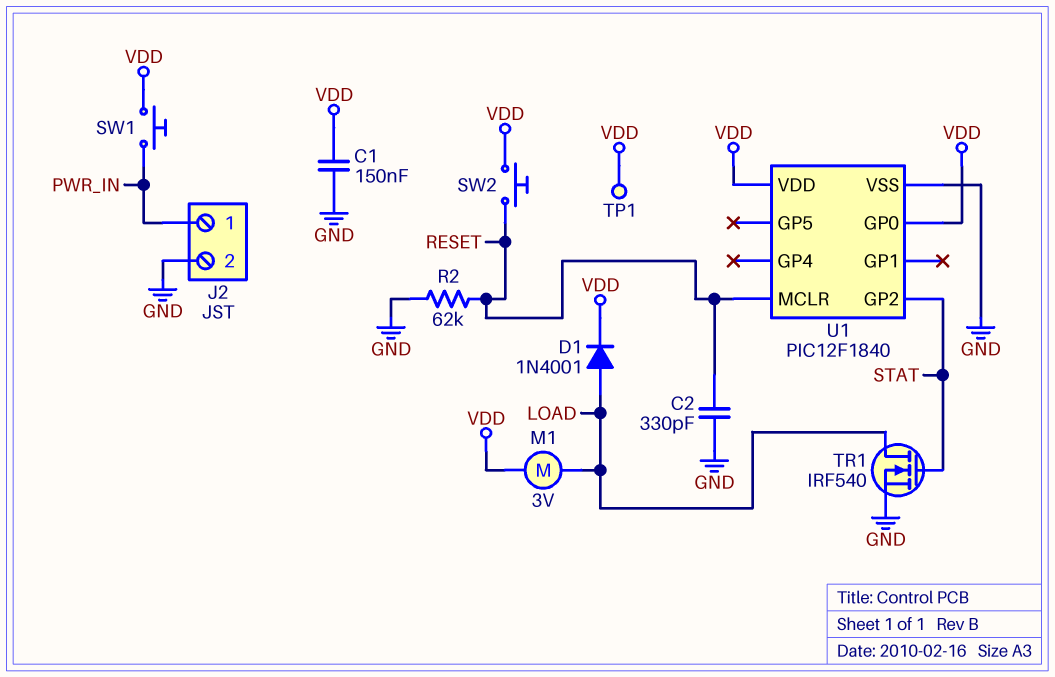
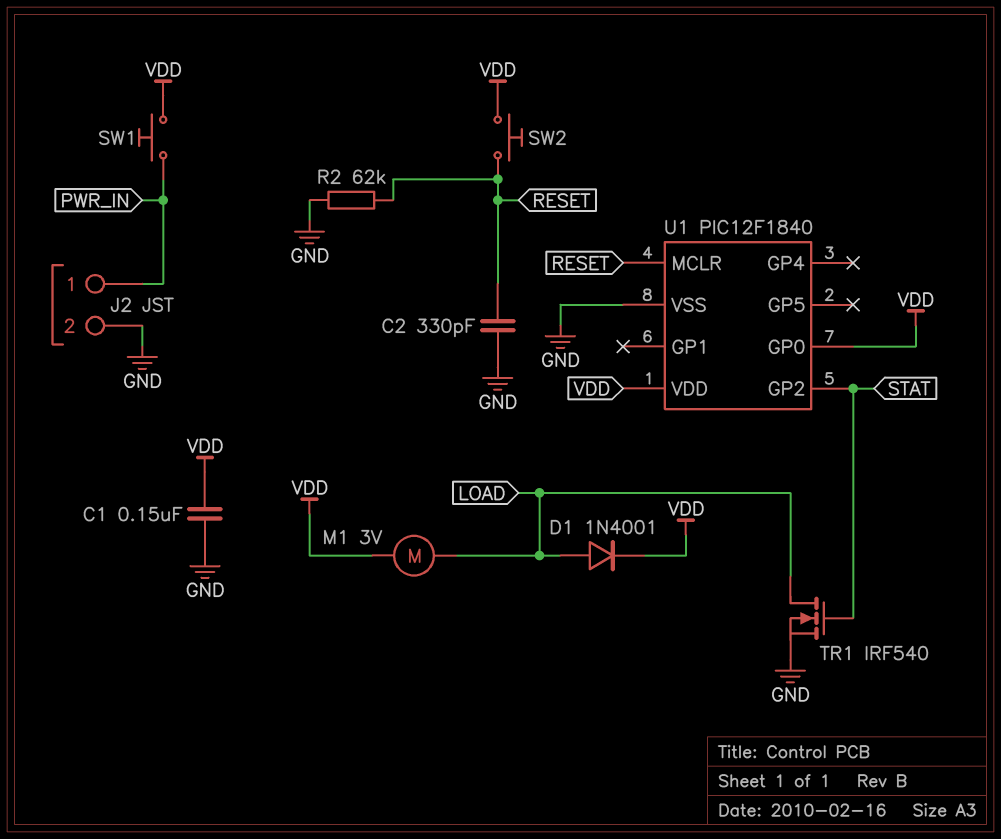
TP1: test point (VDD) -> none

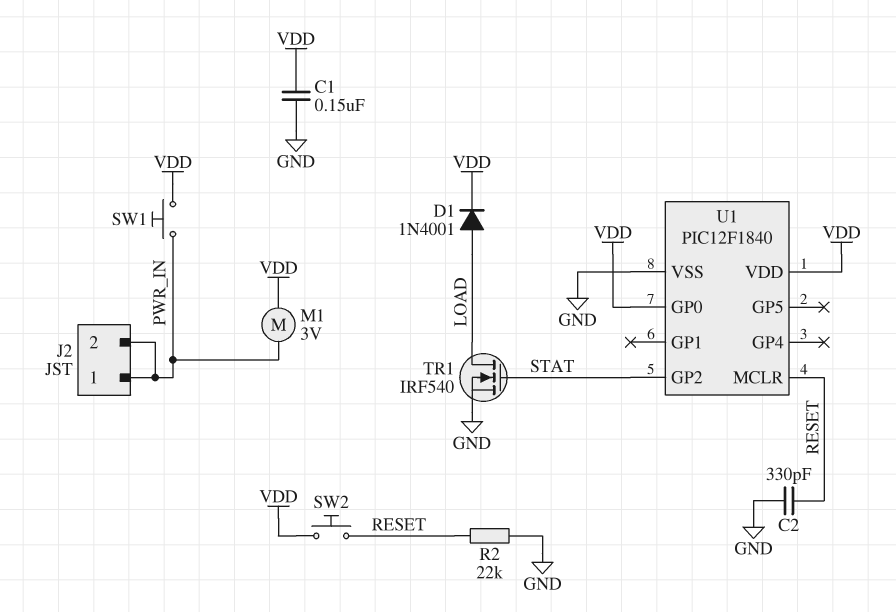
J2 pin 2: GND -> PWR_IN
M1: motor 3V (LOAD, VDD) -> motor 3V (PWR_IN, VDD)
R2: 62k (GND, RESET) -> 22k (GND, RESET)

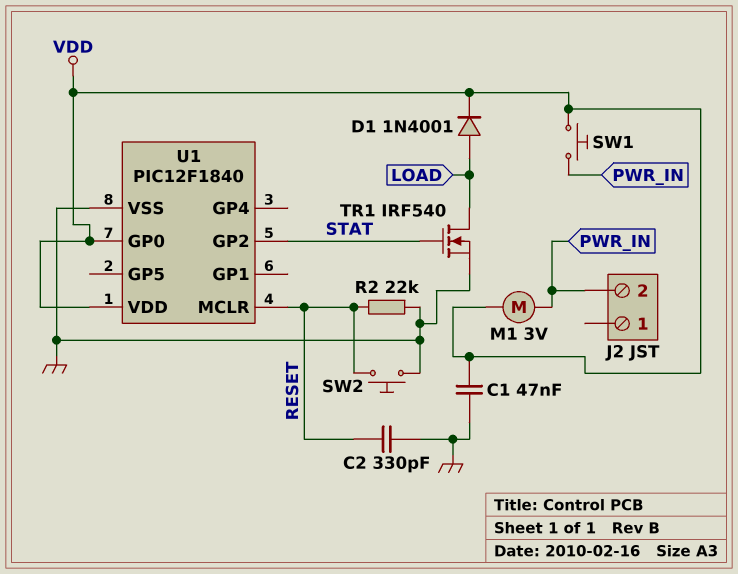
C1: 150nF (GND, VDD) -> 47nF (GND, VDD)
J2 pin 1: PWR_IN -> none
SW2: button (RESET, VDD) -> button (GND, RESET)

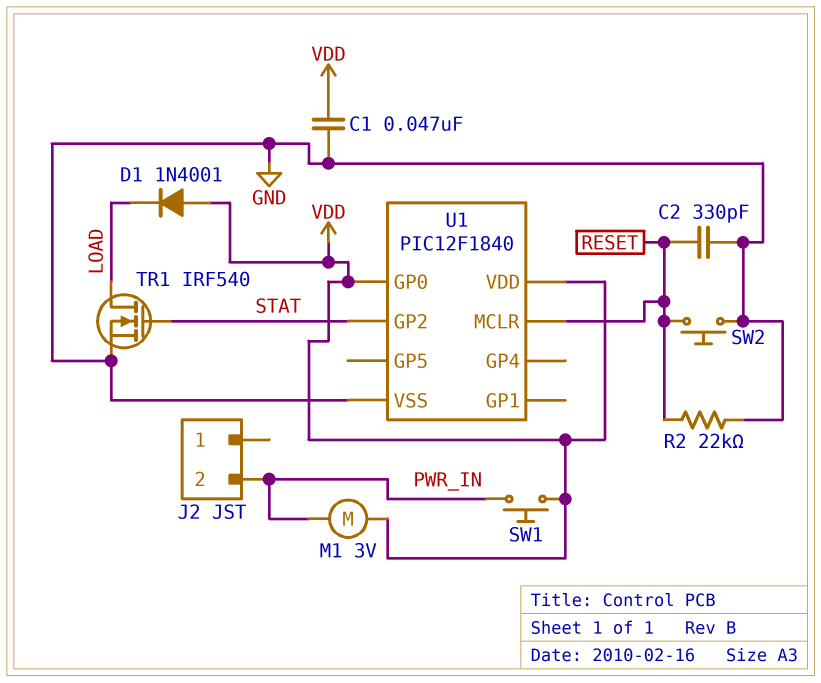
D1: diode 1N4001 (A LOAD, K VDD) -> diode 1N4001 (A VDD, K LOAD)

